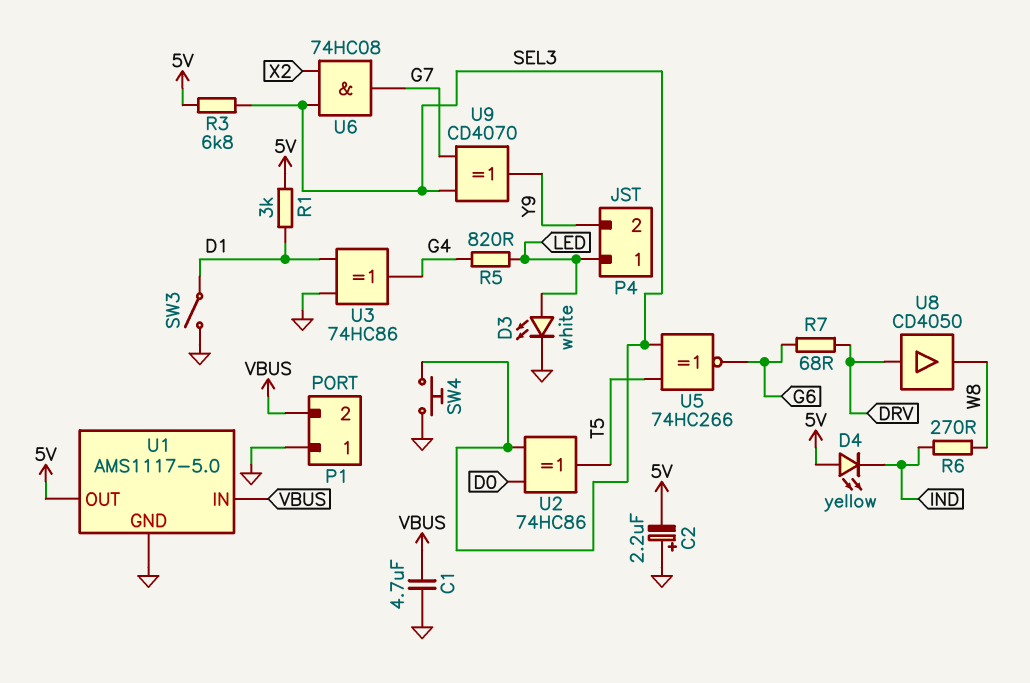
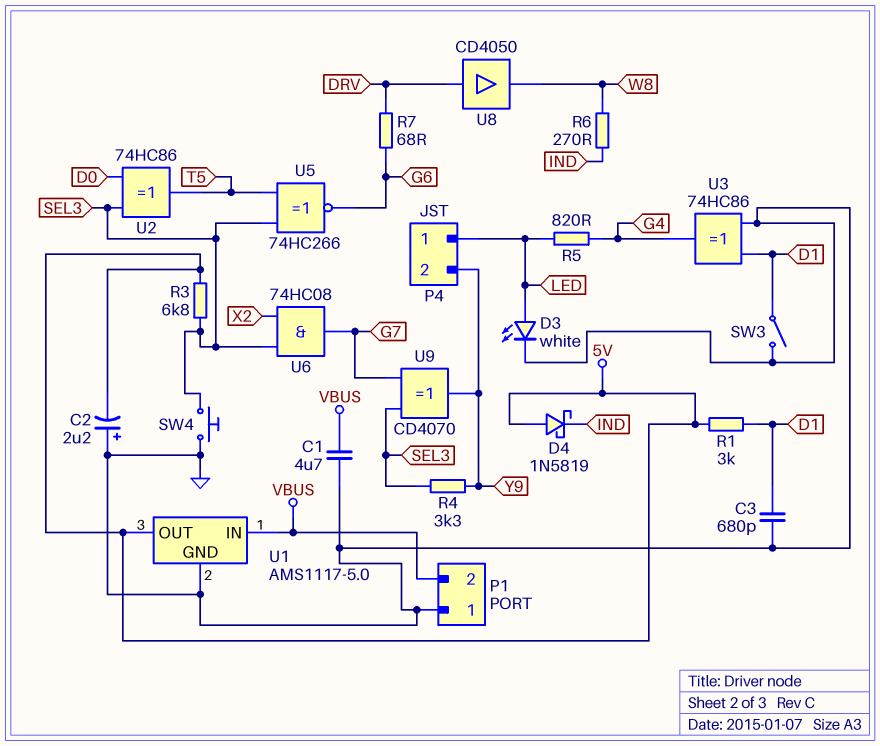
C3: none -> 680pF (D1, GND)
D4: LED yellow (A 5V, K IND) -> schottky 1N5819 (A 5V, K IND)
R4: none -> 3.3k (SEL3, Y9)

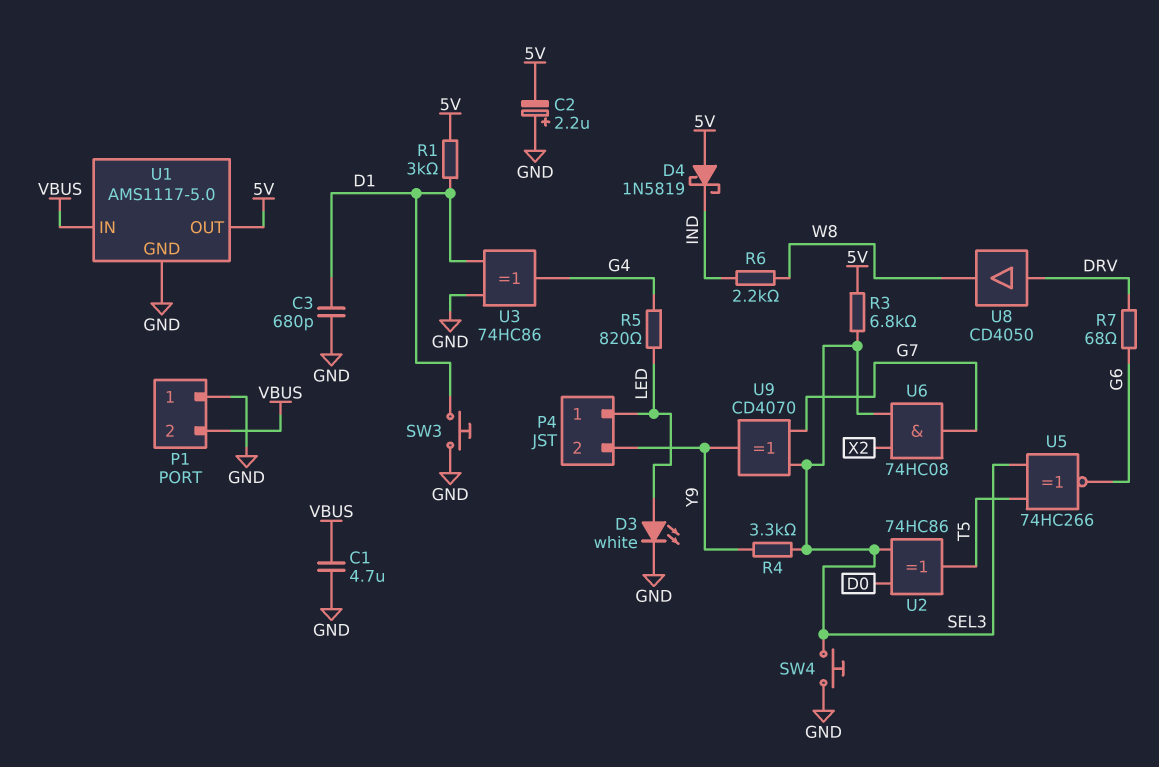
R6: 270 (IND, W8) -> 2.2k (IND, W8)
SW3: switch (D1, GND) -> button (D1, GND)

